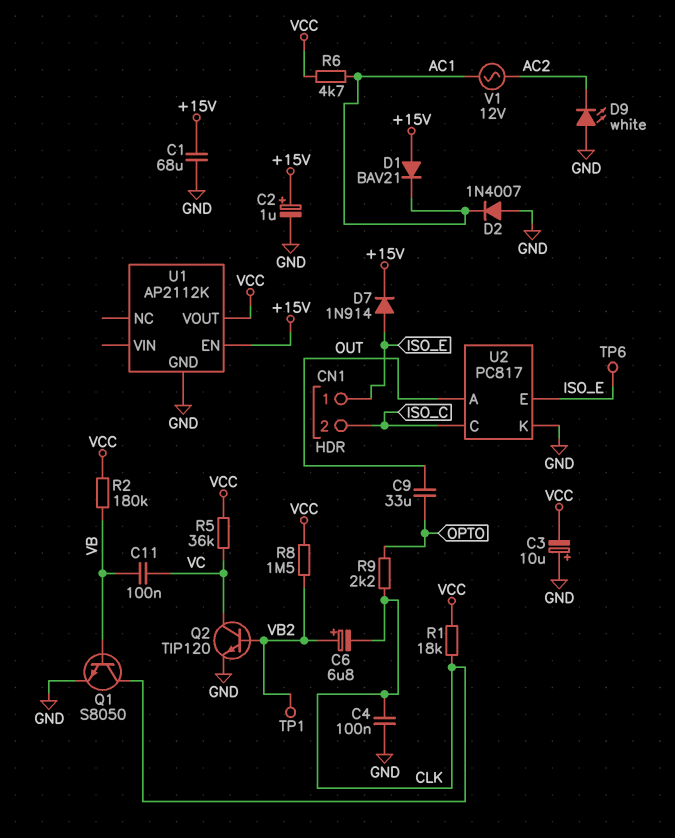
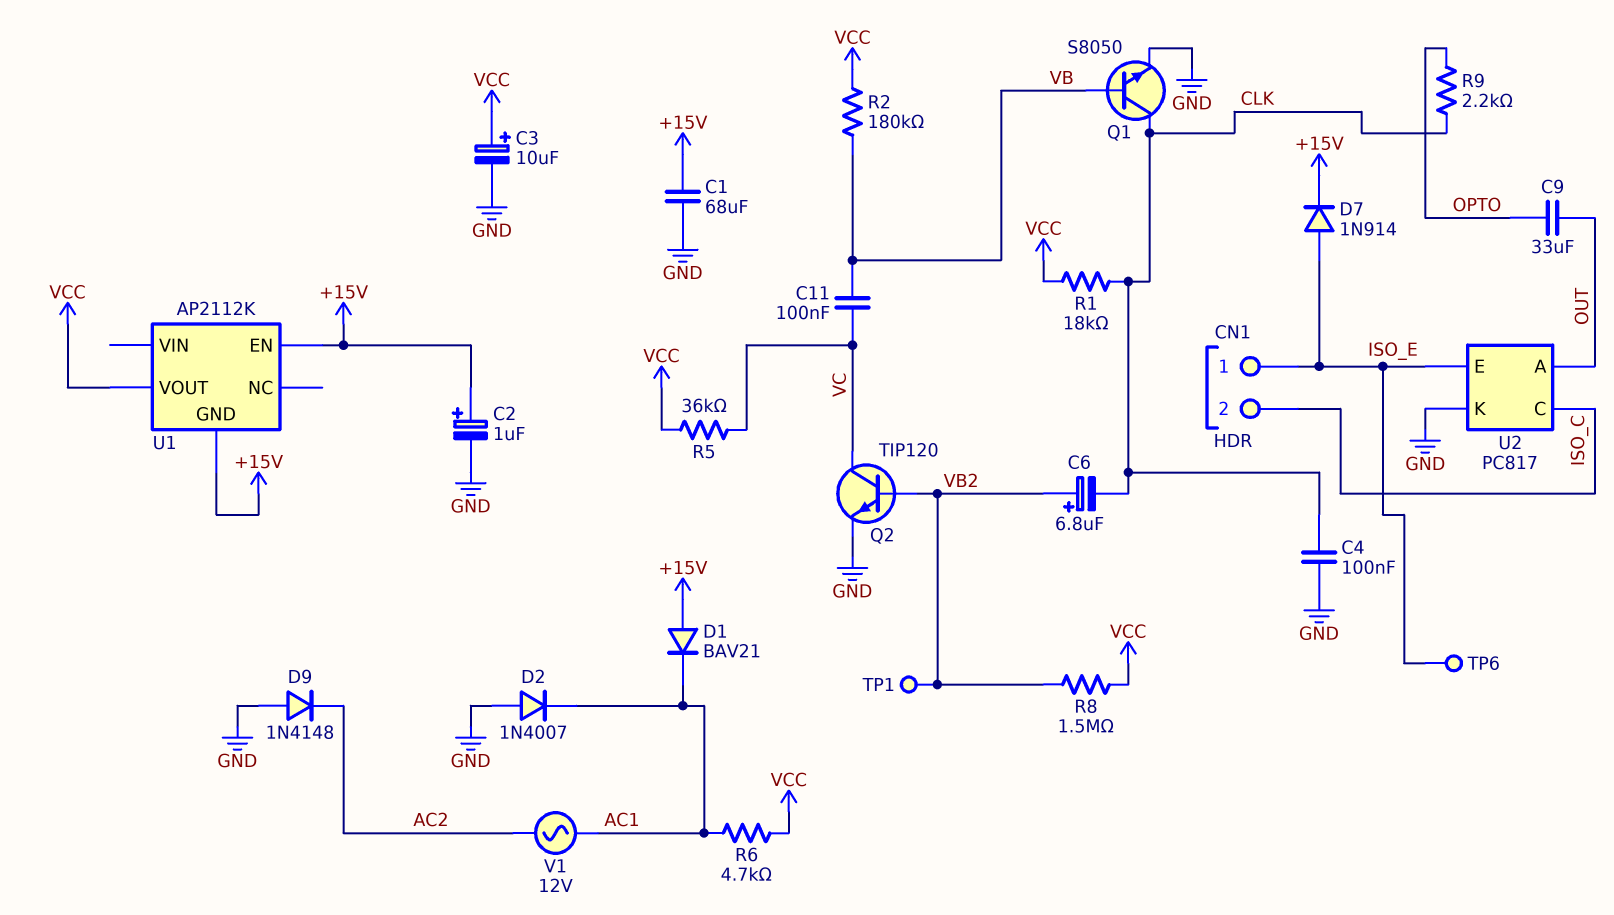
C3: 10uF (plus GND, minus VCC) -> 10uF (plus VCC, minus GND)
D9: LED white (A GND, K AC2) -> diode 1N4148 (A GND, K AC2)
U1 pin GND: GND -> +15V

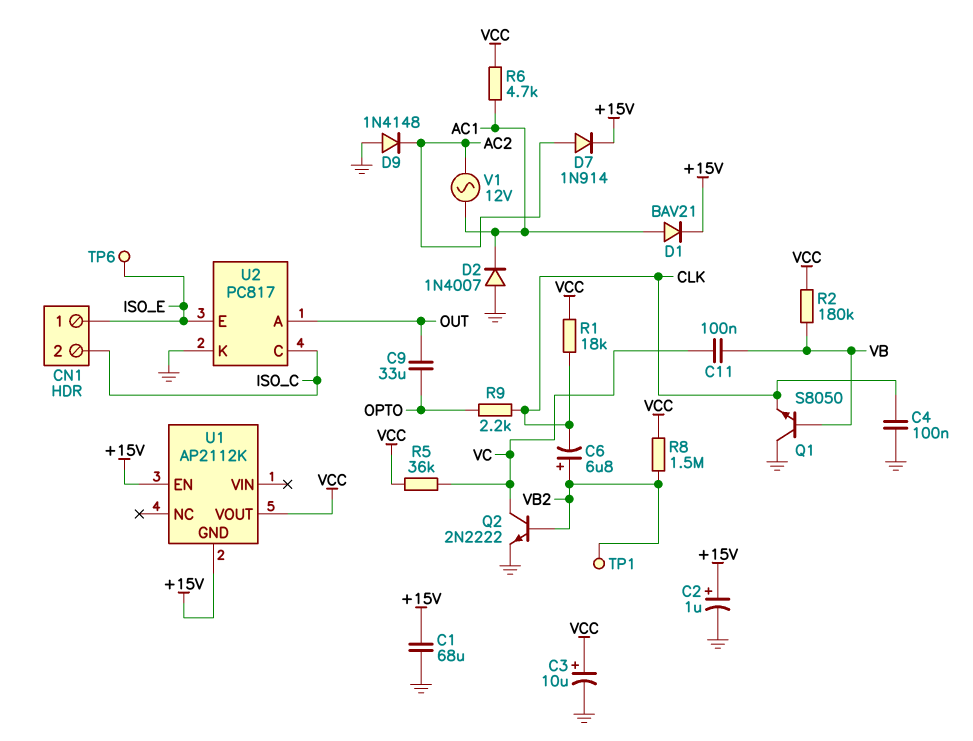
D1: diode BAV21 (A +15V, K AC1) -> diode BAV21 (A AC1, K +15V)
D7: diode 1N914 (A ISO_E, K +15V) -> diode 1N914 (A AC2, K +15V)
Q1: NPN S8050 (B VB, C CLK, E GND) -> NPN S8050 (B VB, C GND, E CLK)
Q2: NPN TIP120 (B VB2, C VC, E GND) -> NPN 2N2222 (B VB2, C VC, E GND)

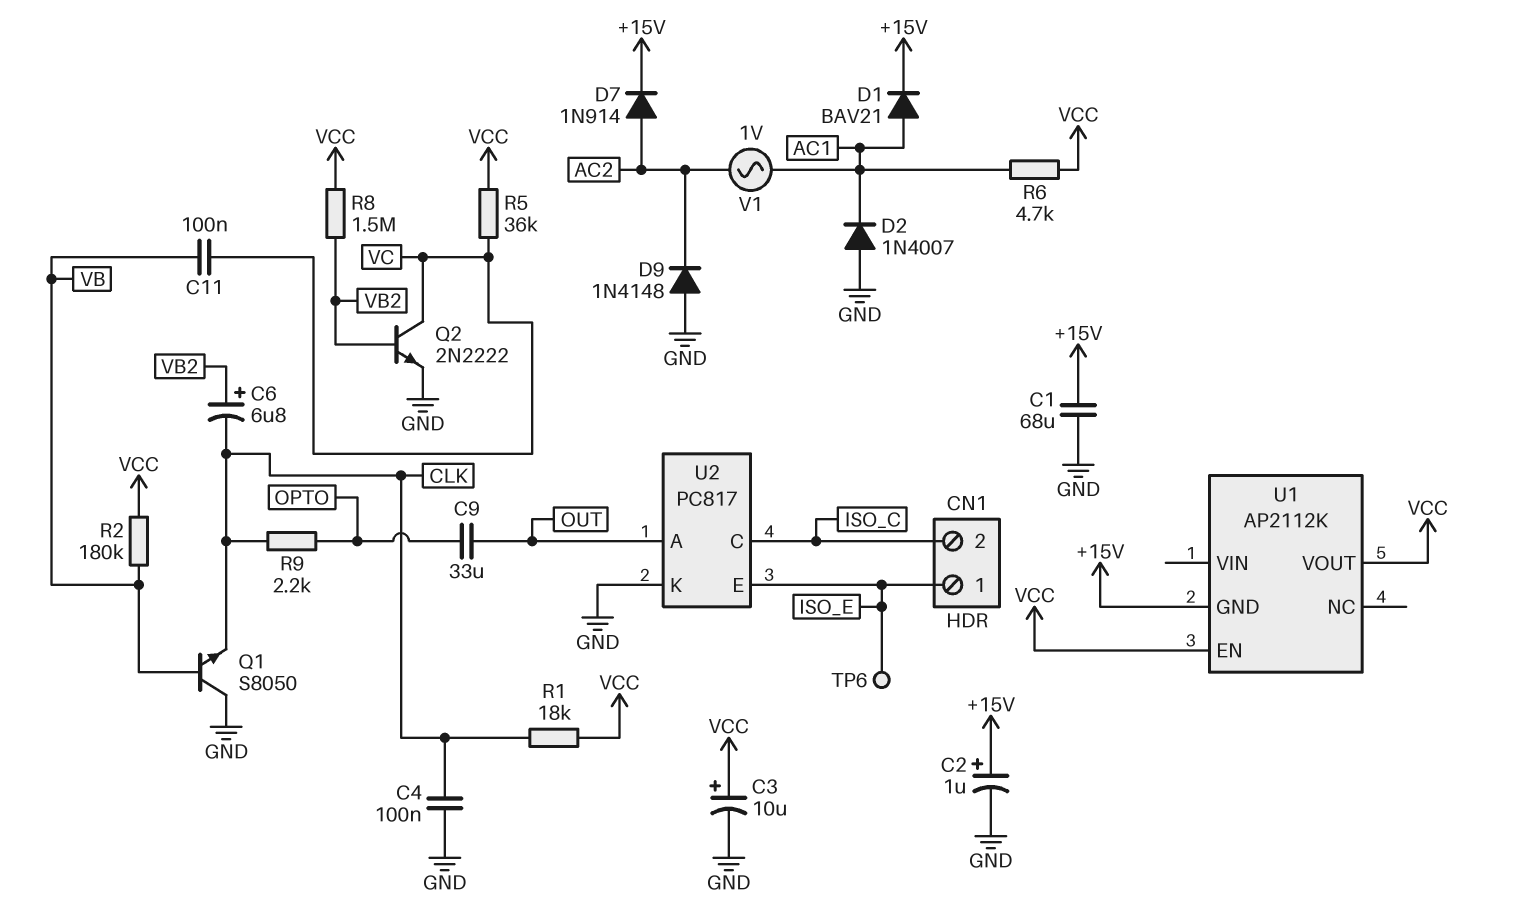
TP1: test point (VB2) -> none
U1 pin EN: +15V -> VCC
V1: AC 12V (AC1, AC2) -> AC 1V (AC1, AC2)

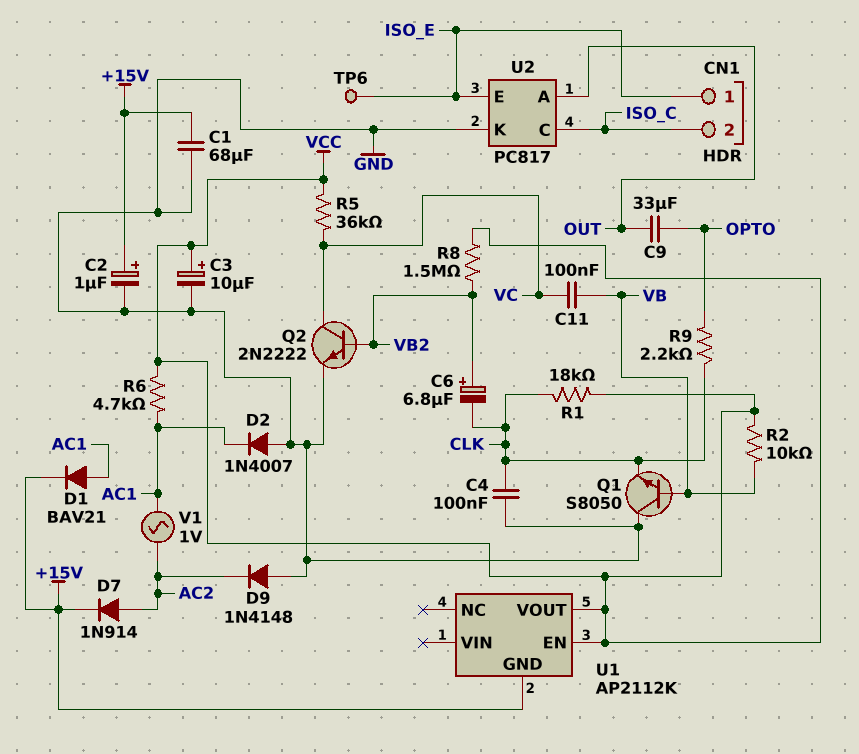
R2: 180k (VB, VCC) -> 10k (VB, VCC)

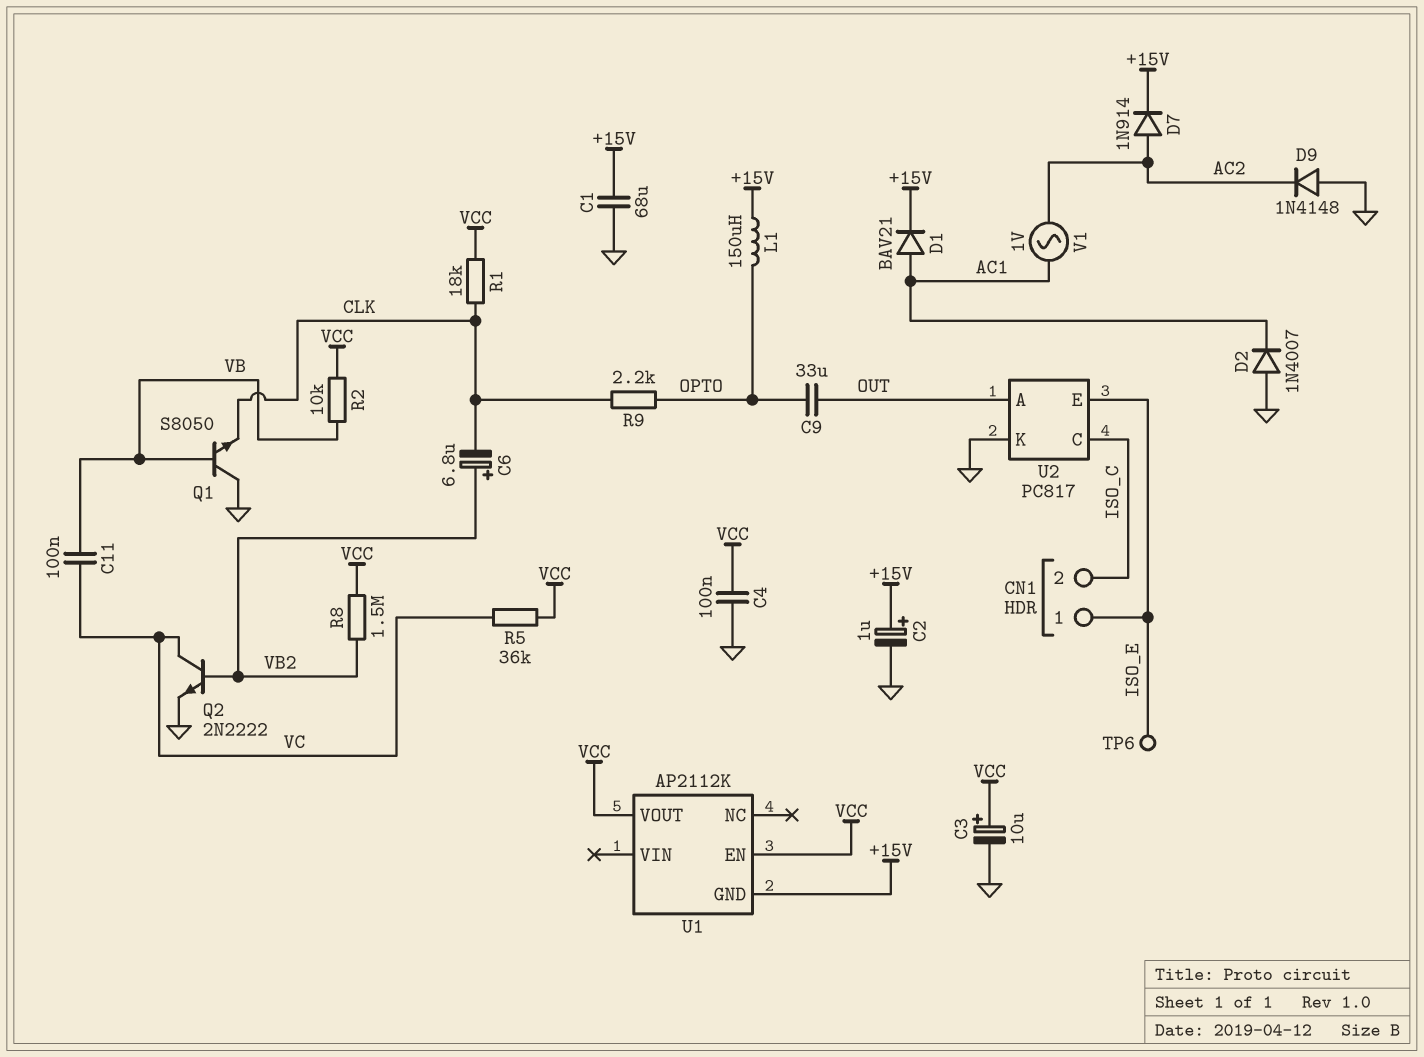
C4: 100nF (CLK, GND) -> 100nF (GND, VCC)
L1: none -> 150uH (+15V, OPTO)
R6: 4.7k (AC1, VCC) -> none

